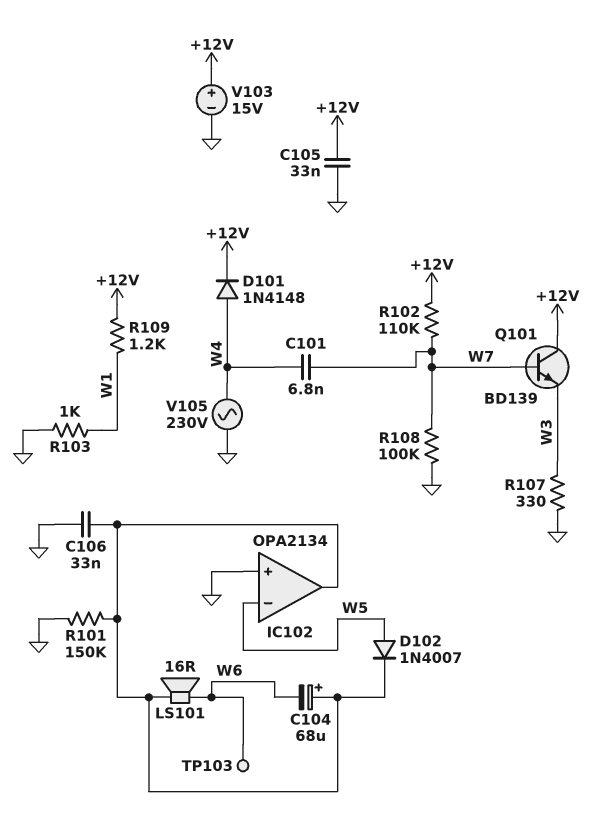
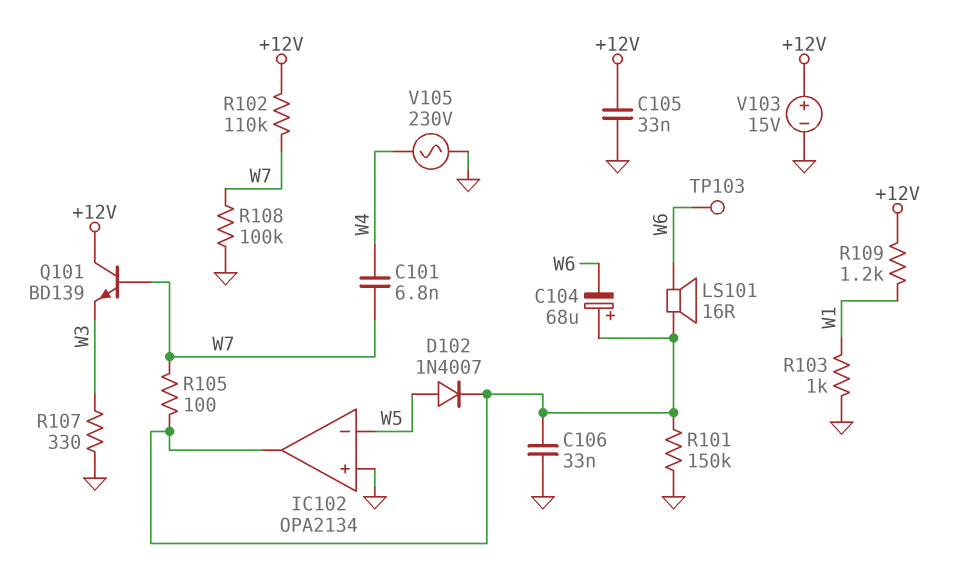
D101: diode 1N4148 (A W4, K +12V) -> none
R105: none -> 100 (IC102/out, W7)

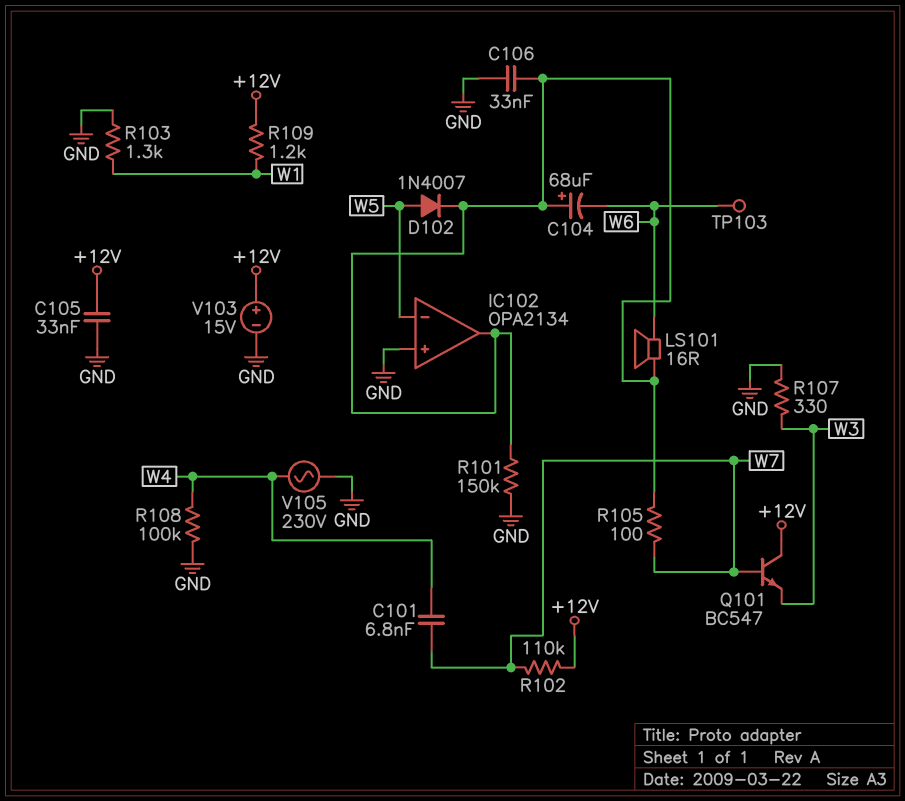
Q101: NPN BD139 (B W7, C +12V, E W3) -> NPN BC547 (B W7, C +12V, E W3)
R103: 1k (GND, W1) -> 1.3k (GND, W1)
R108: 100k (GND, W7) -> 100k (GND, W4)

